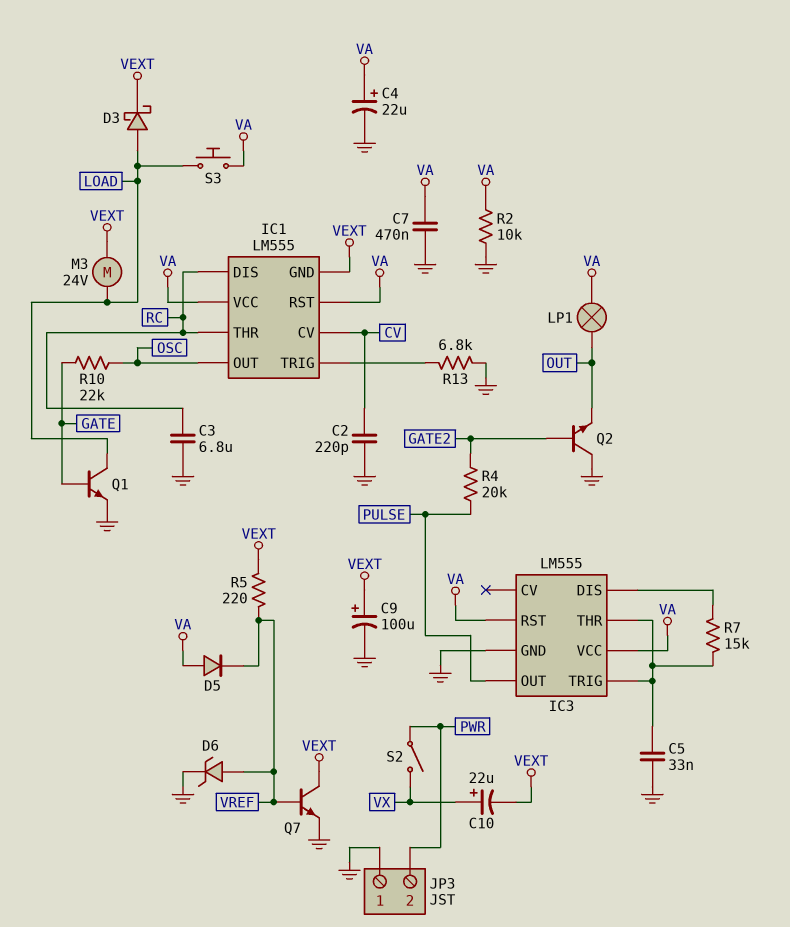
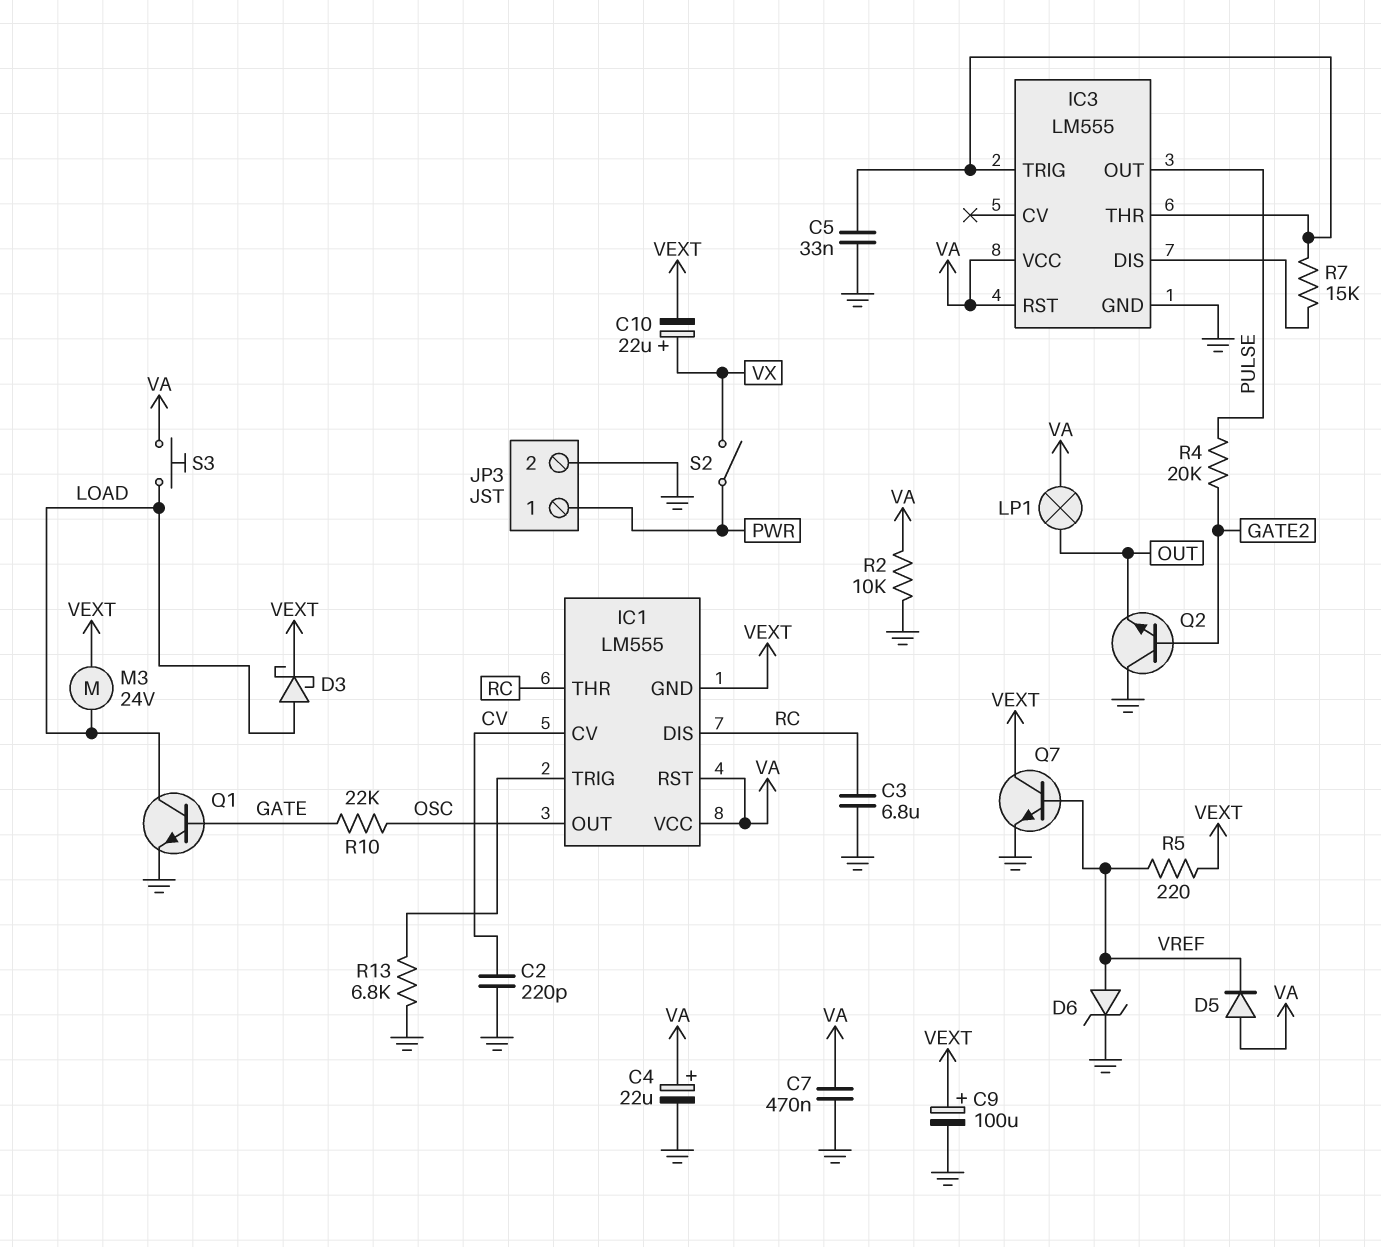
JP3 pin 1: GND -> PWR
JP3 pin 2: PWR -> GND

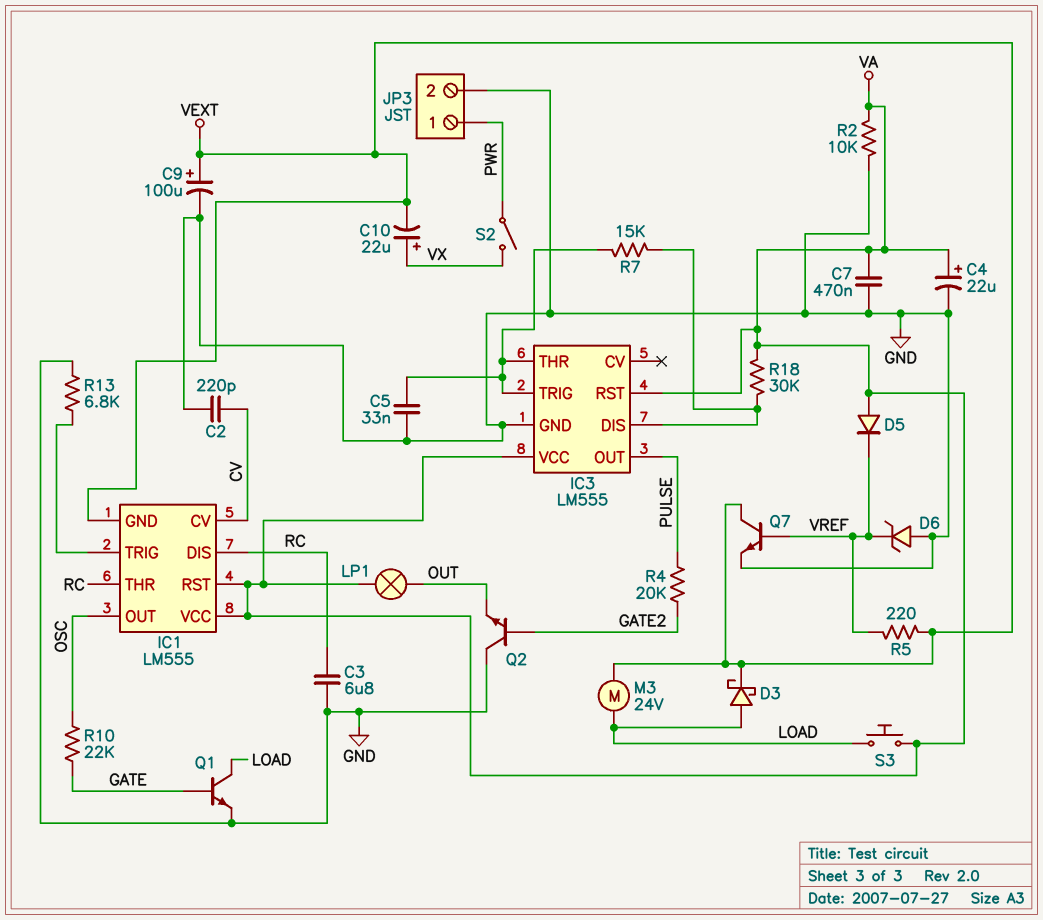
D6: zener (A VREF, K GND) -> zener (A GND, K VREF)
R18: none -> 30k (IC3/DIS, VA)

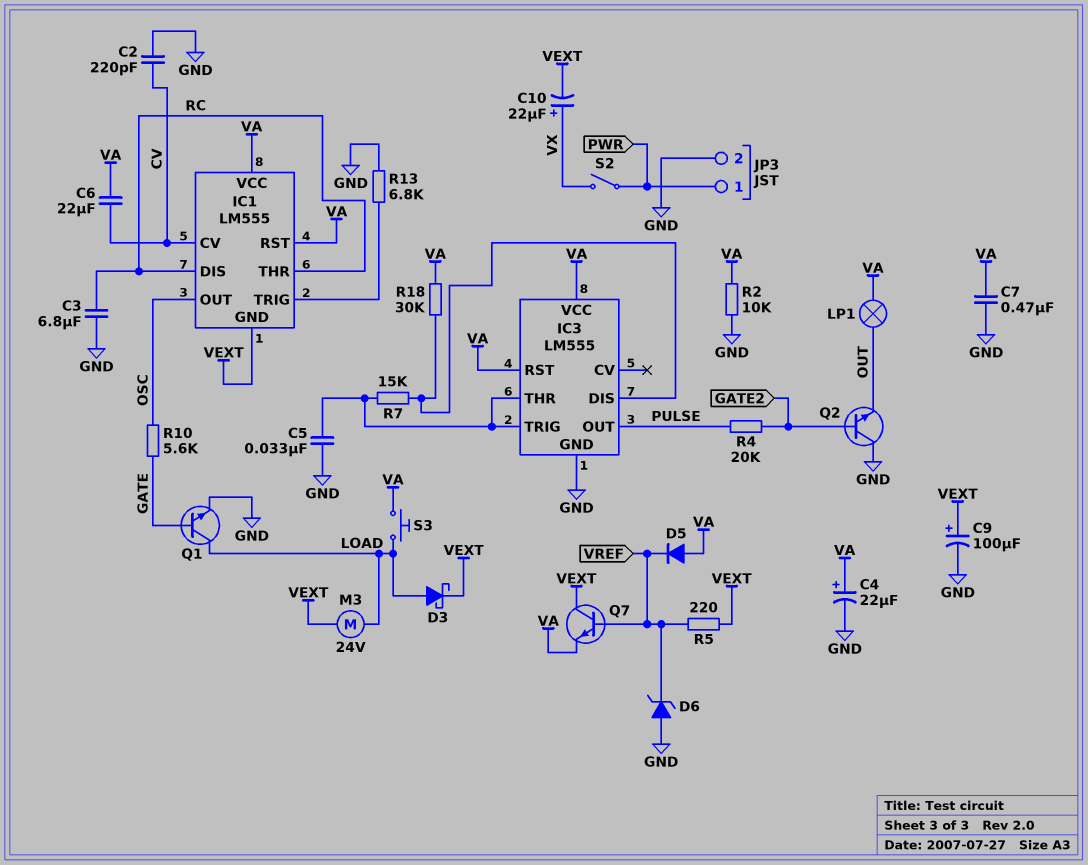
C6: none -> 22uF (CV, VA)
Q7: NPN (B VREF, C VEXT, E GND) -> NPN (B VREF, C VEXT, E VA)
R10: 22k (GATE, OSC) -> 5.6k (GATE, OSC)

